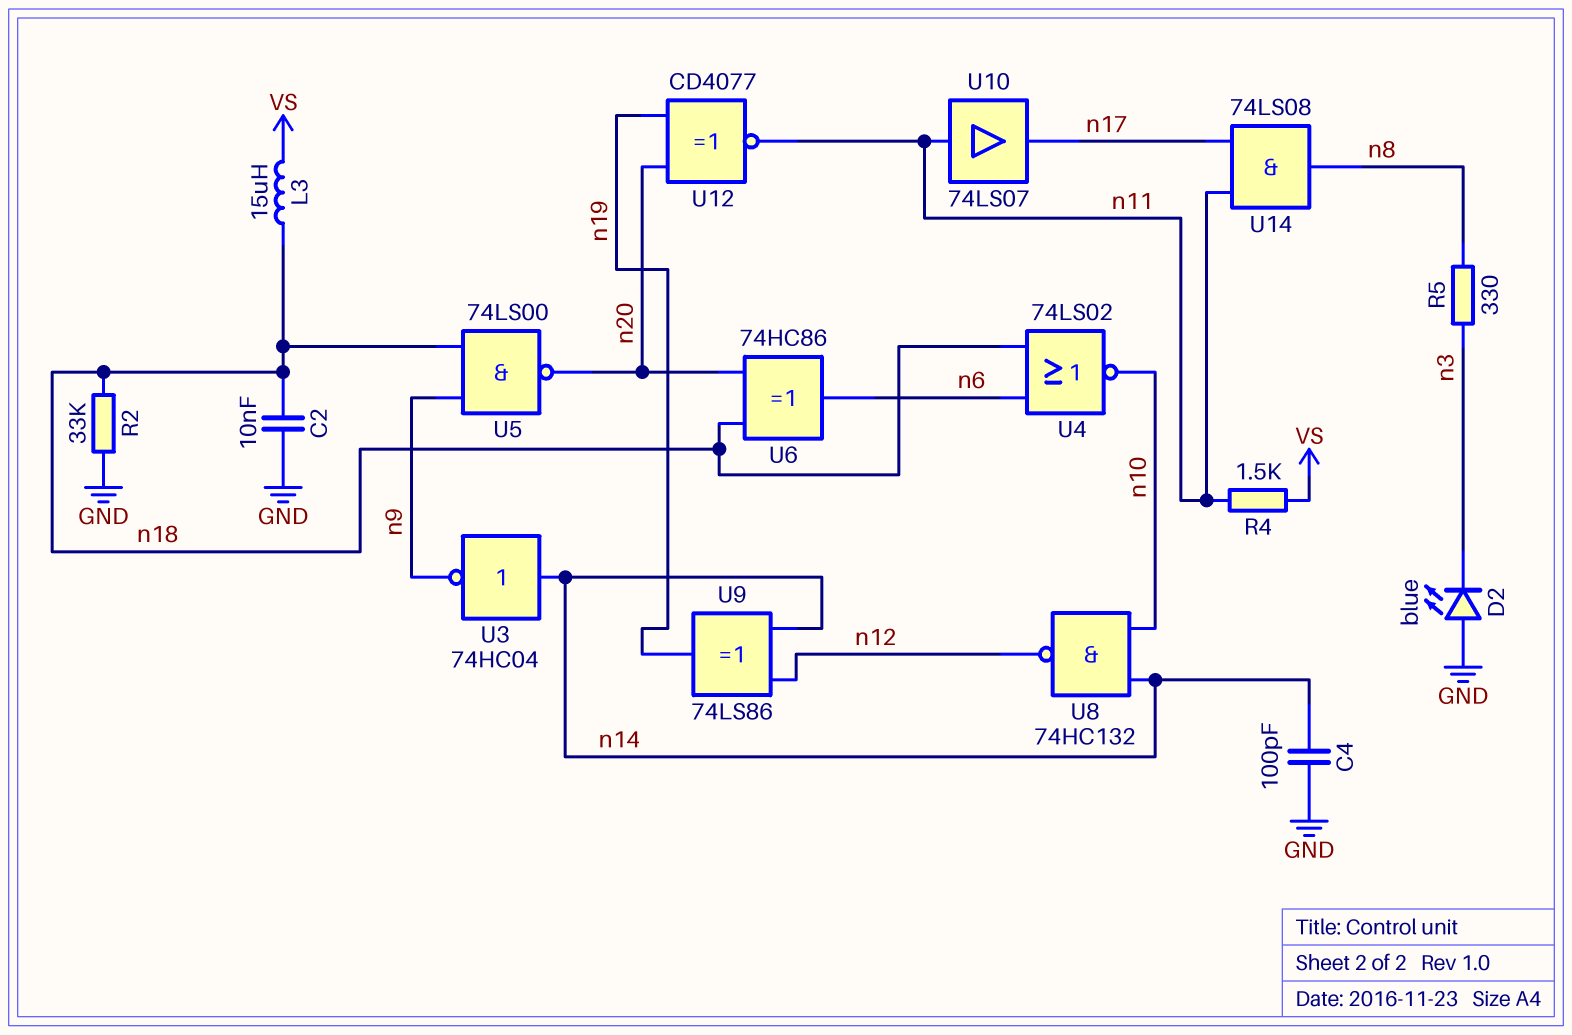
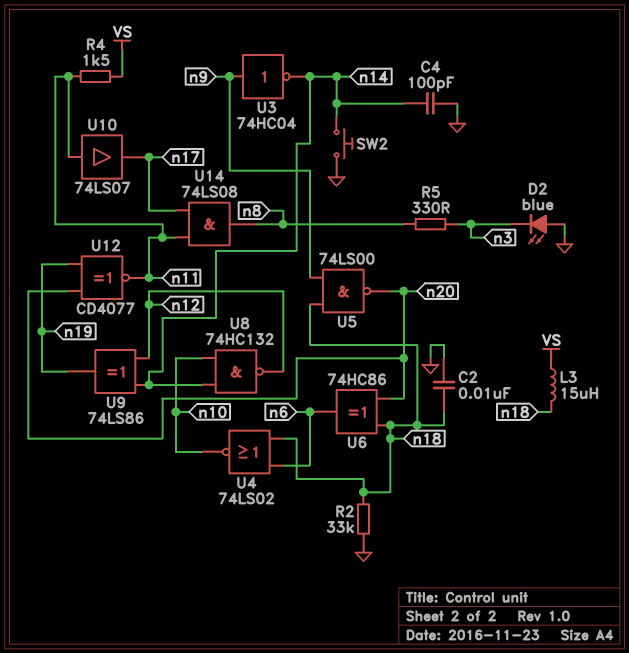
SW2: none -> button (GND, n14)
U3: NOT 74HC04 (in n14, out n9) -> NOT 74HC04 (in n9, out n14)

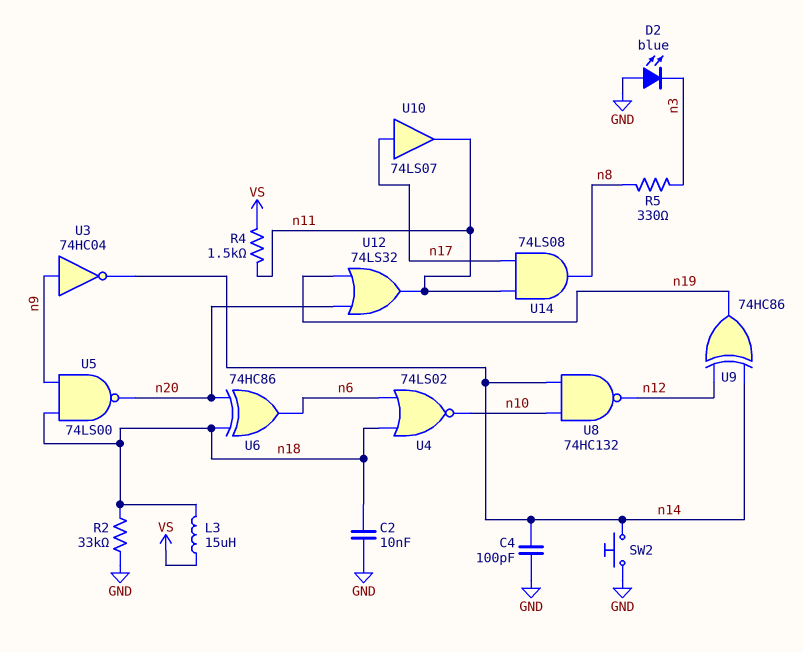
U9: XOR 74LS86 (in n12, in n14, out n19) -> XOR 74HC86 (in n12, in n14, out n19)
U10: buffer 74LS07 (in n11, out n17) -> buffer 74LS07 (in n17, out n11)
U12: XNOR CD4077 (in n19, in n20, out n11) -> OR 74LS32 (in n19, in n20, out n11)

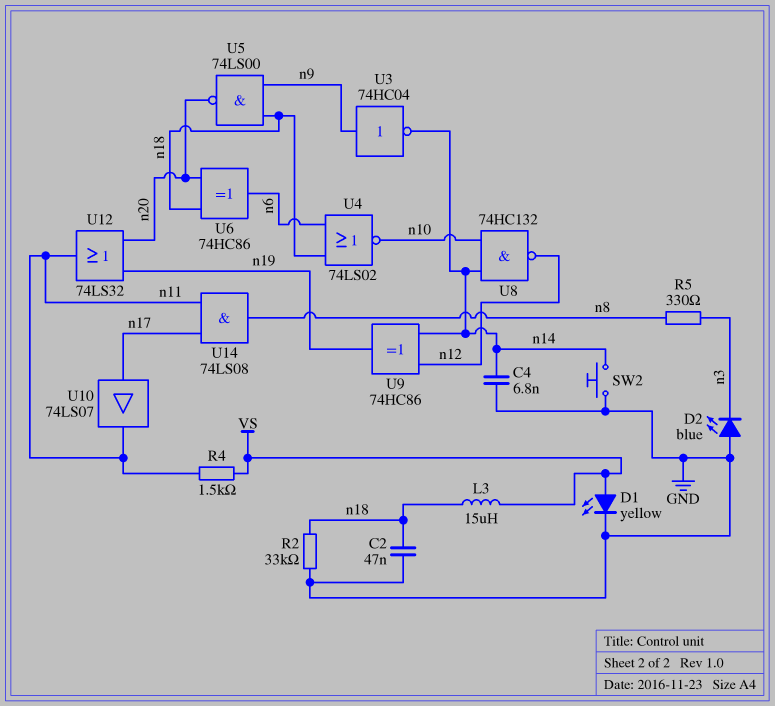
C2: 10nF (GND, n18) -> 47nF (GND, n18)
C4: 100pF (GND, n14) -> 6.8nF (GND, n14)
D1: none -> LED yellow (A VS, K GND)

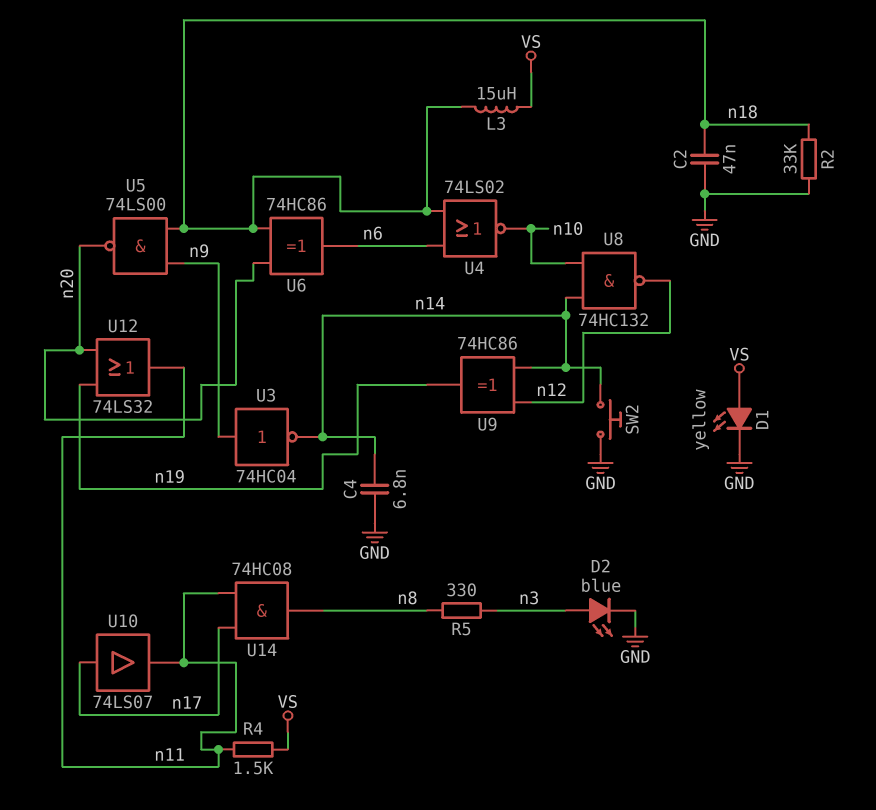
D2: LED blue (A GND, K n3) -> LED blue (A n3, K GND)
U14: AND 74LS08 (in n11, in n17, out n8) -> AND 74HC08 (in n11, in n17, out n8)

